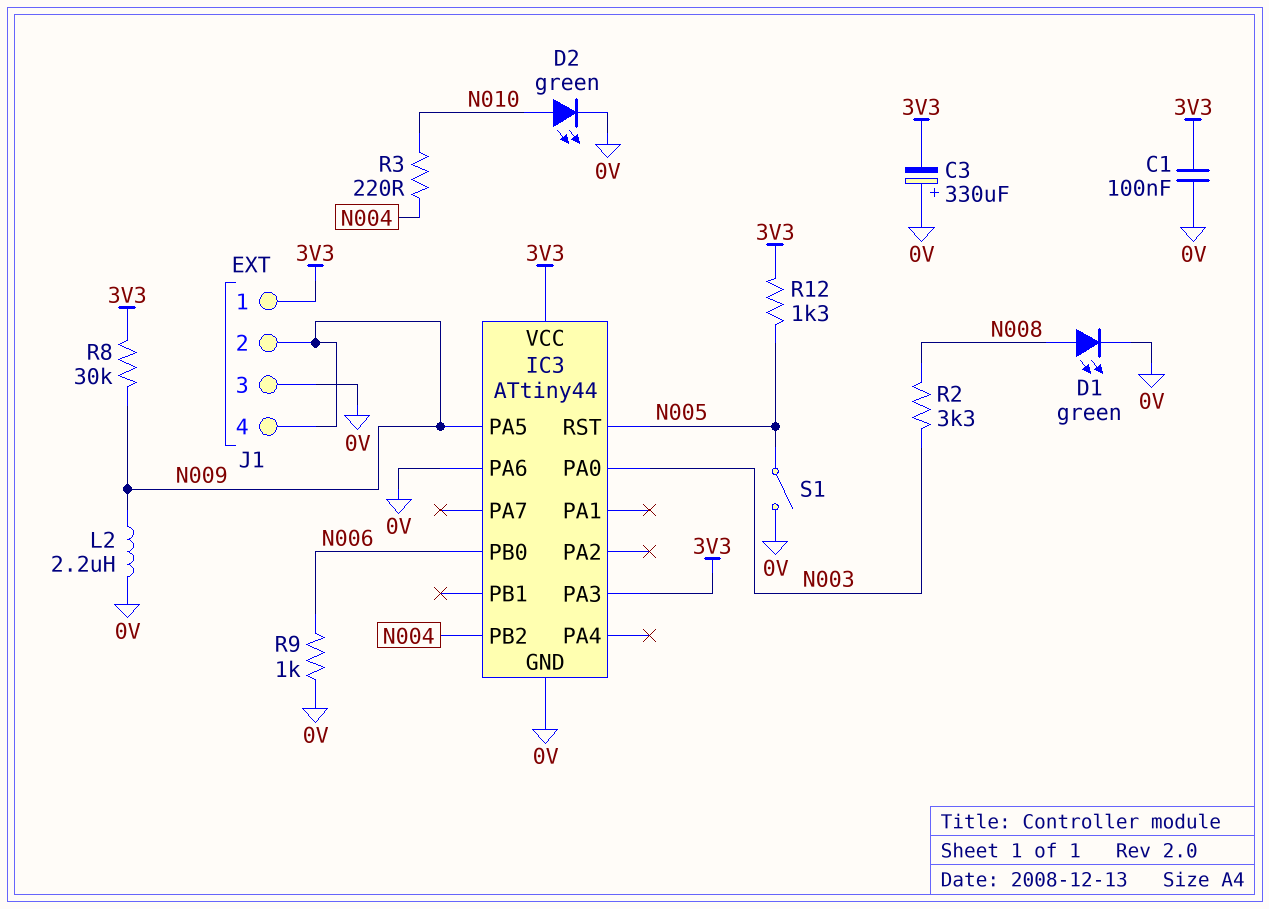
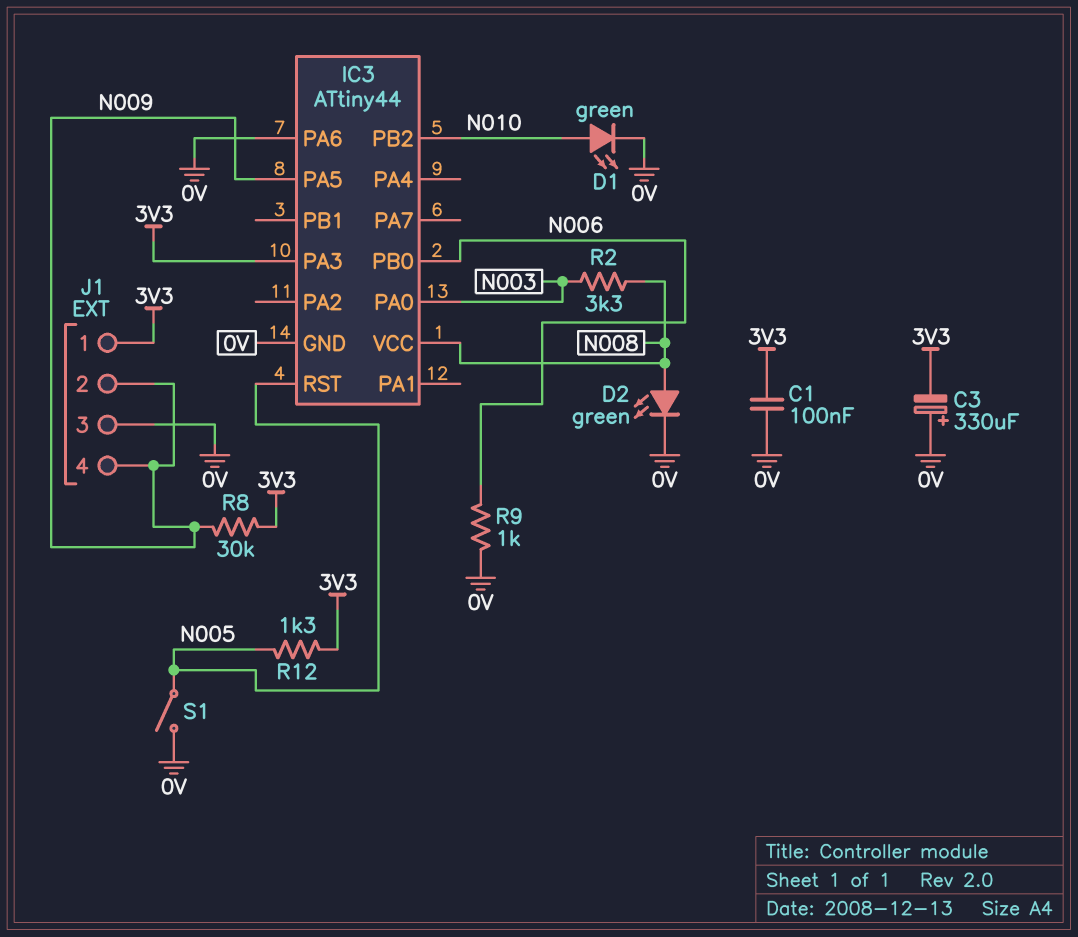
D1: LED green (A N008, K 0V) -> LED green (A N010, K 0V)
D2: LED green (A N010, K 0V) -> LED green (A N008, K 0V)
IC3 pin PB2: N004 -> N010
IC3 pin VCC: 3V3 -> N008
L2: 2.2uH (0V, N009) -> none
R3: 220 (N004, N010) -> none

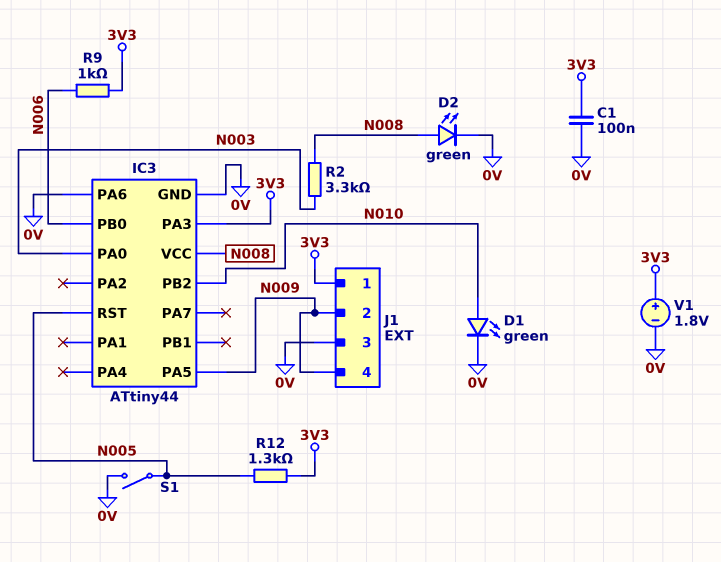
C3: 330uF (plus 0V, minus 3V3) -> none
R8: 30k (3V3, N009) -> none
R9: 1k (0V, N006) -> 1k (3V3, N006)
V1: none -> 1.8V (plus 3V3, minus 0V)

